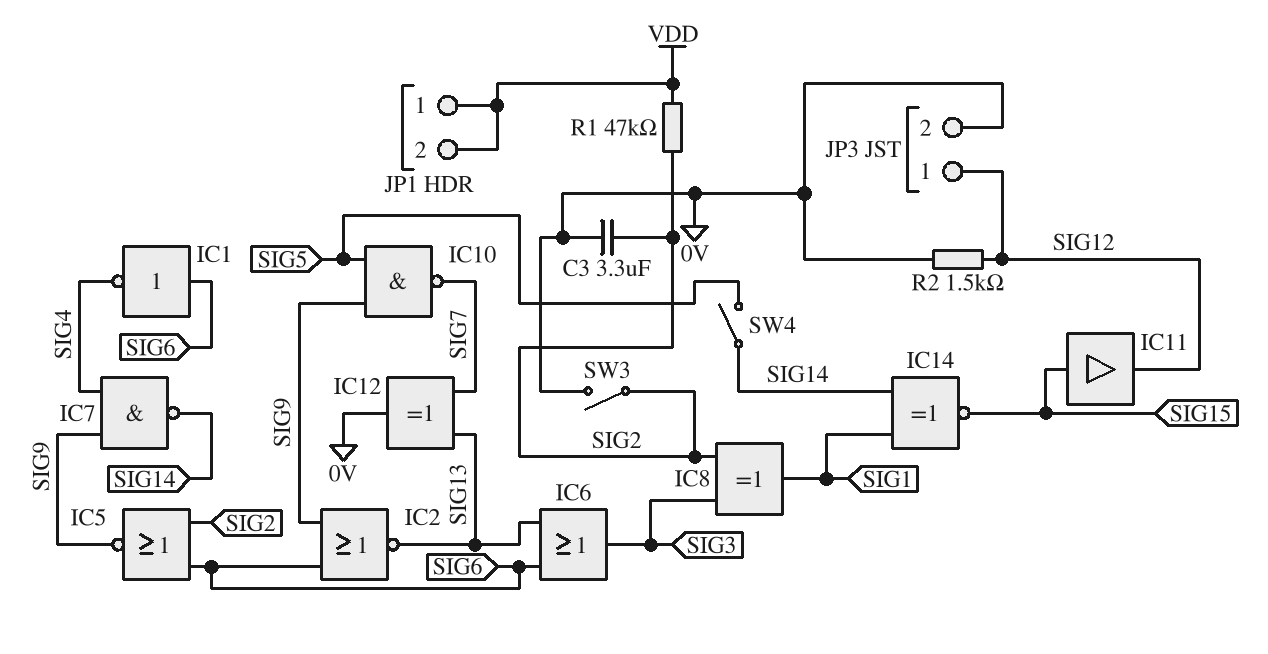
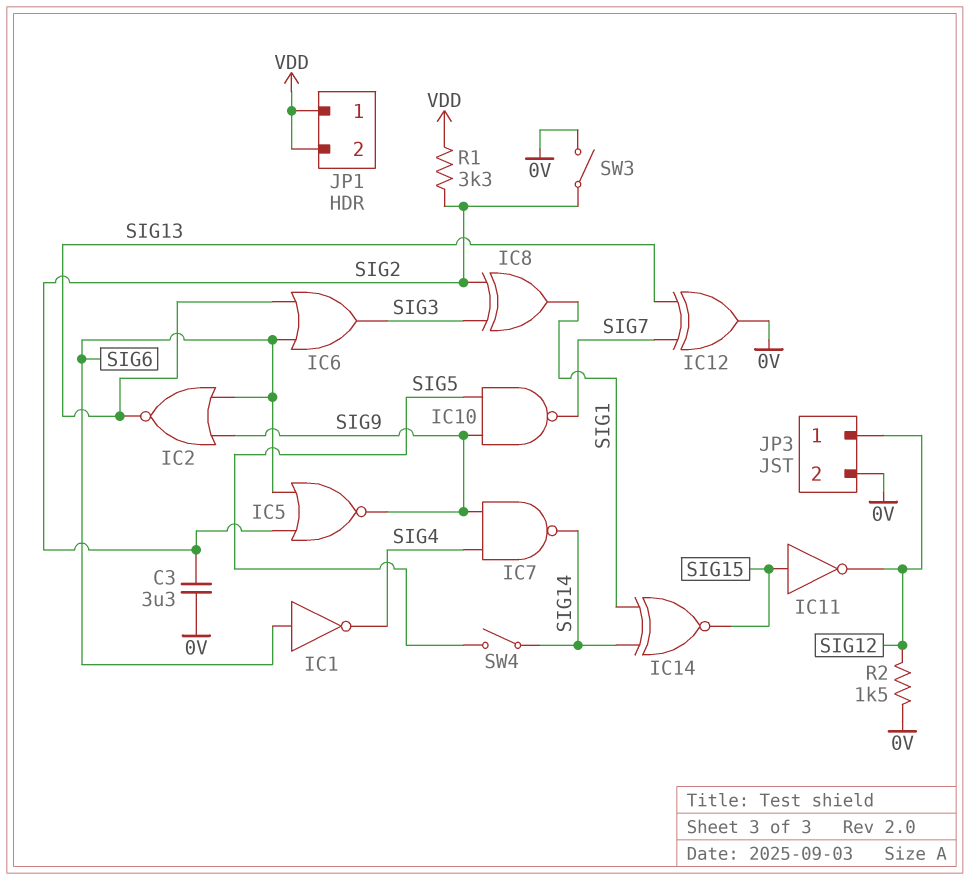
IC11: buffer (in SIG15, out SIG12) -> NOT (in SIG15, out SIG12)
R1: 47k (SIG2, VDD) -> 3.3k (SIG2, VDD)

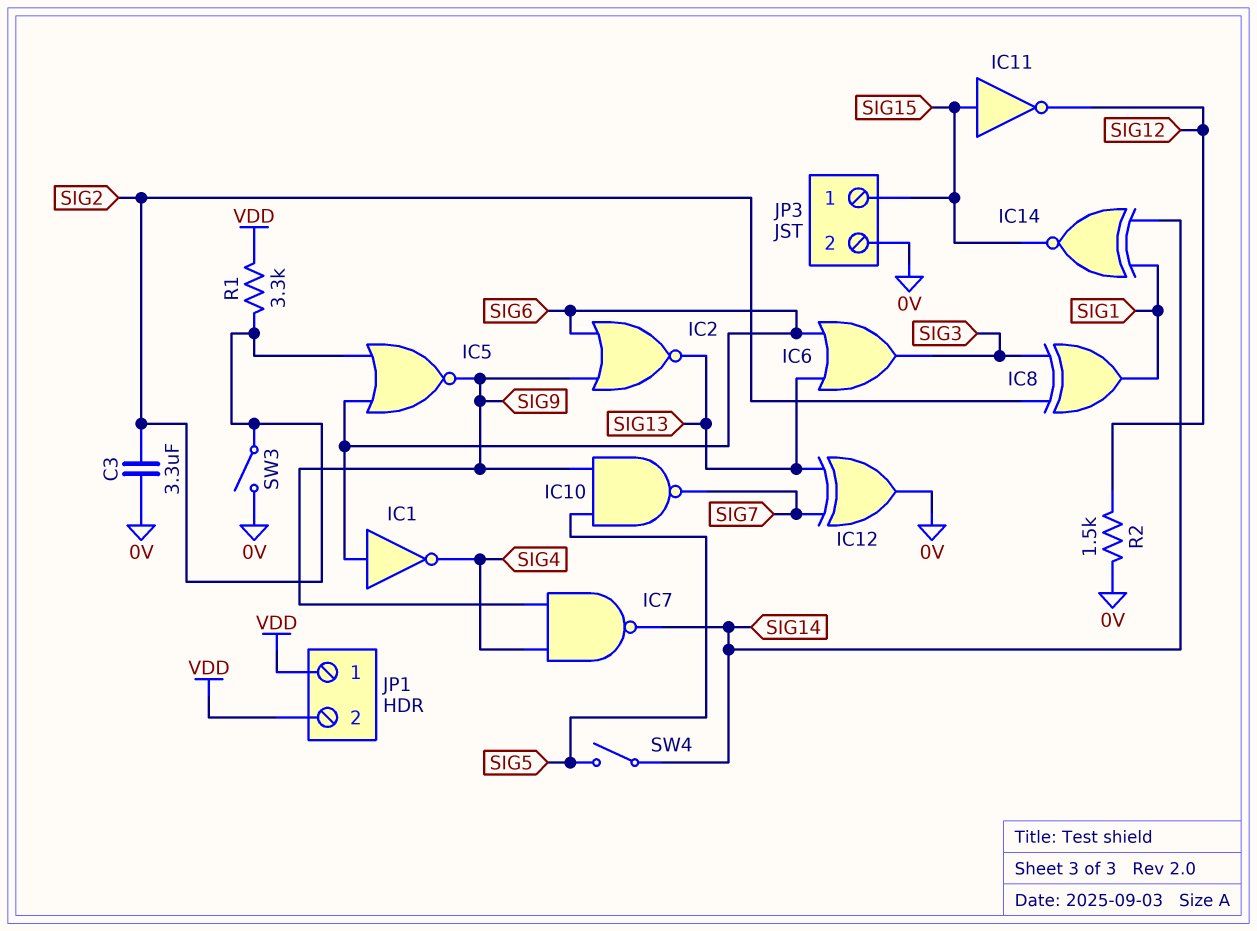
JP3 pin 1: SIG12 -> SIG15

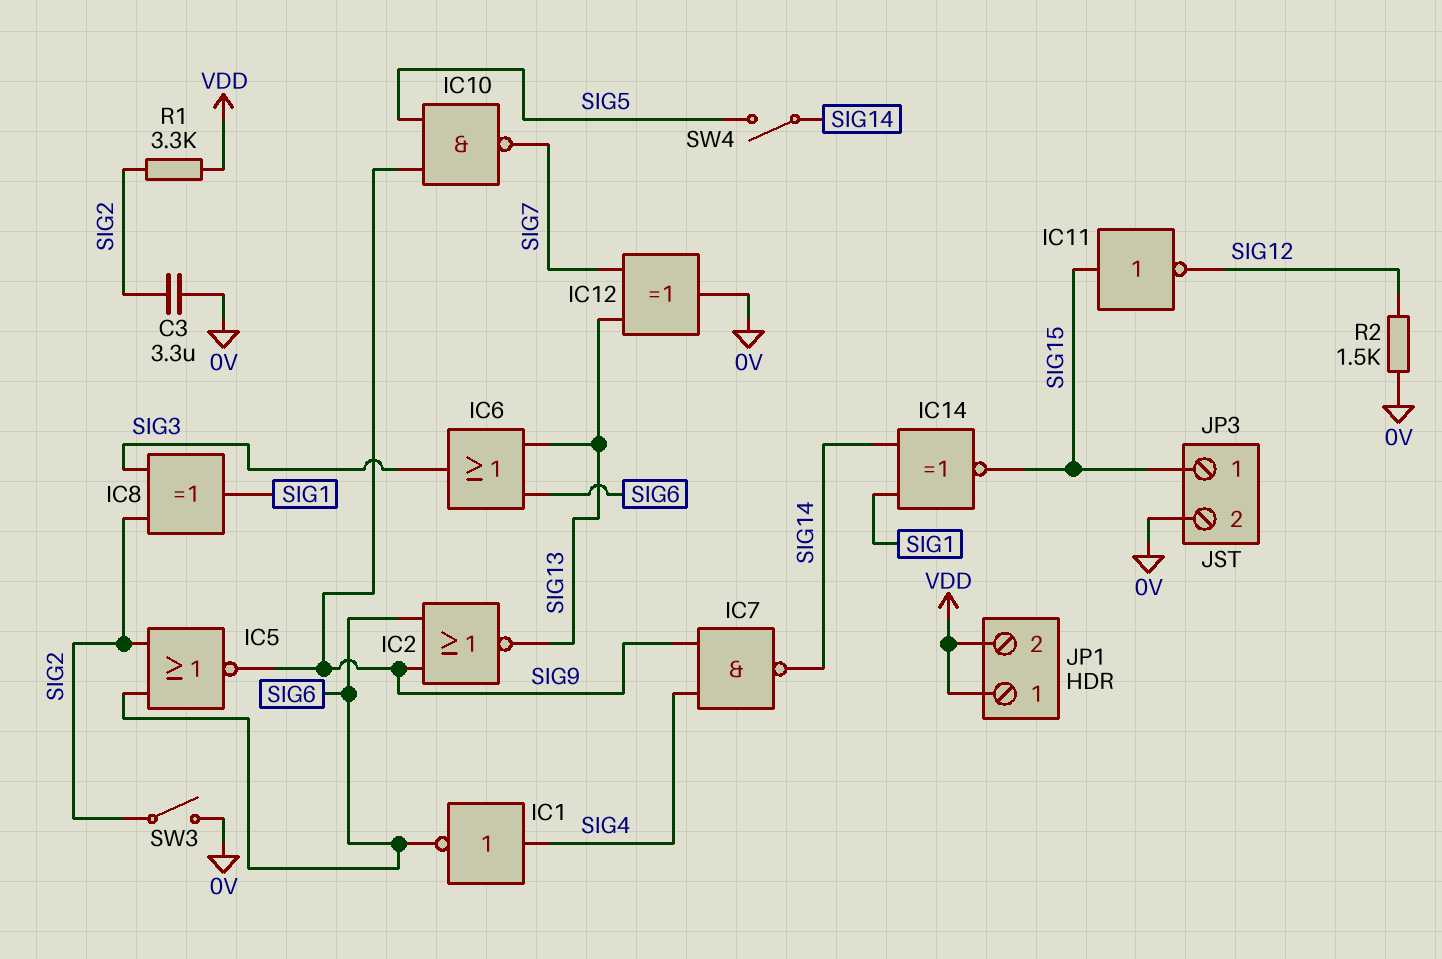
IC1: NOT (in SIG6, out SIG4) -> NOT (in SIG4, out SIG6)

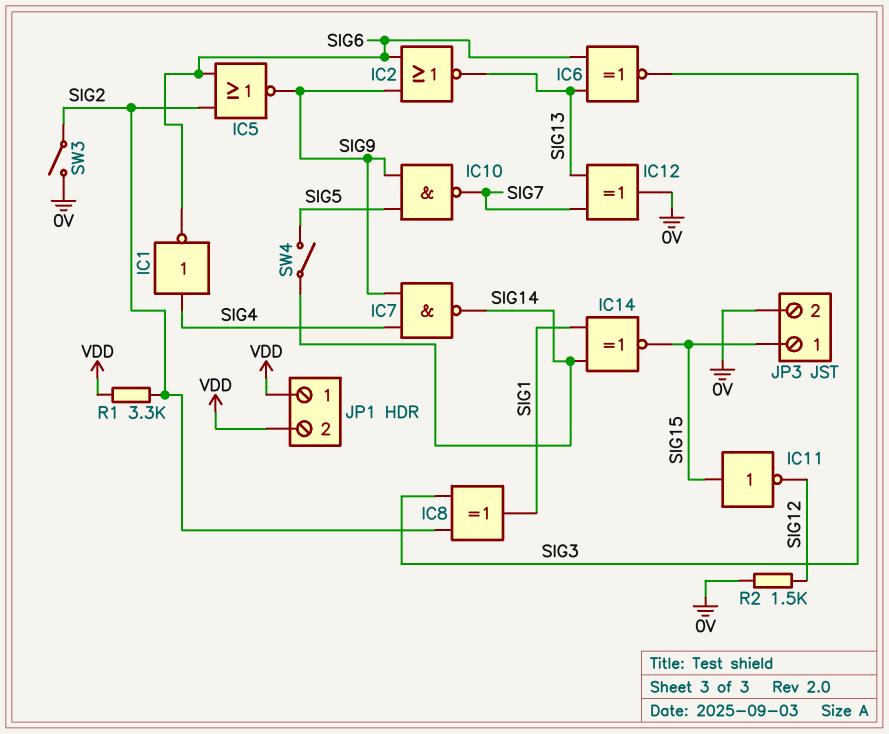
C3: 3.3uF (0V, SIG2) -> none
IC6: OR (in SIG6, in SIG13, out SIG3) -> XNOR (in SIG6, in SIG13, out SIG3)

